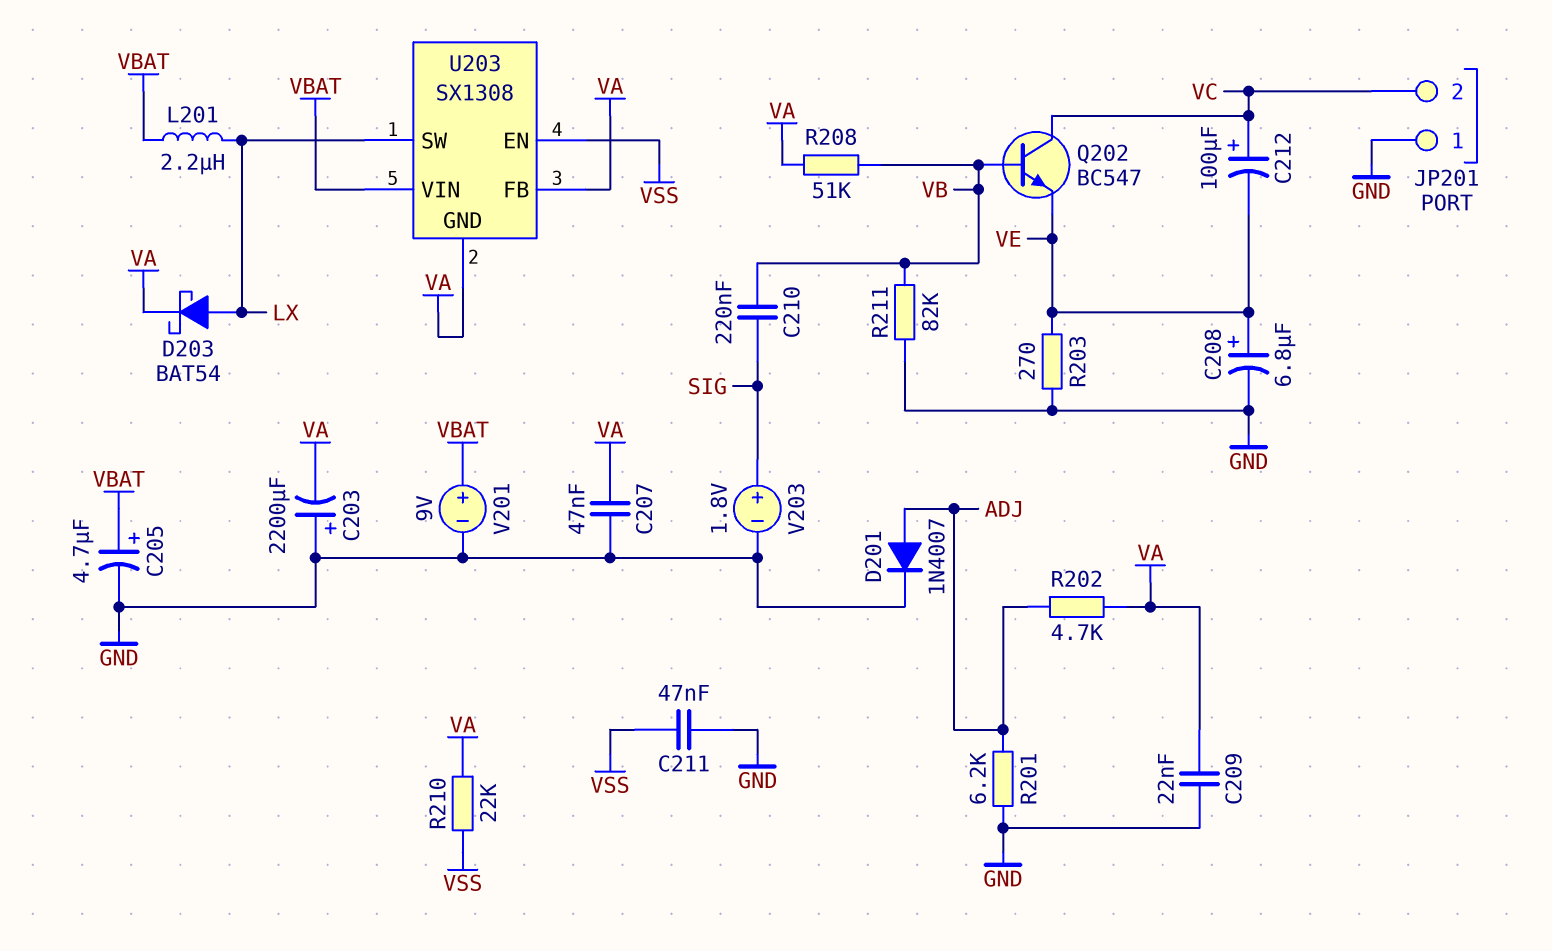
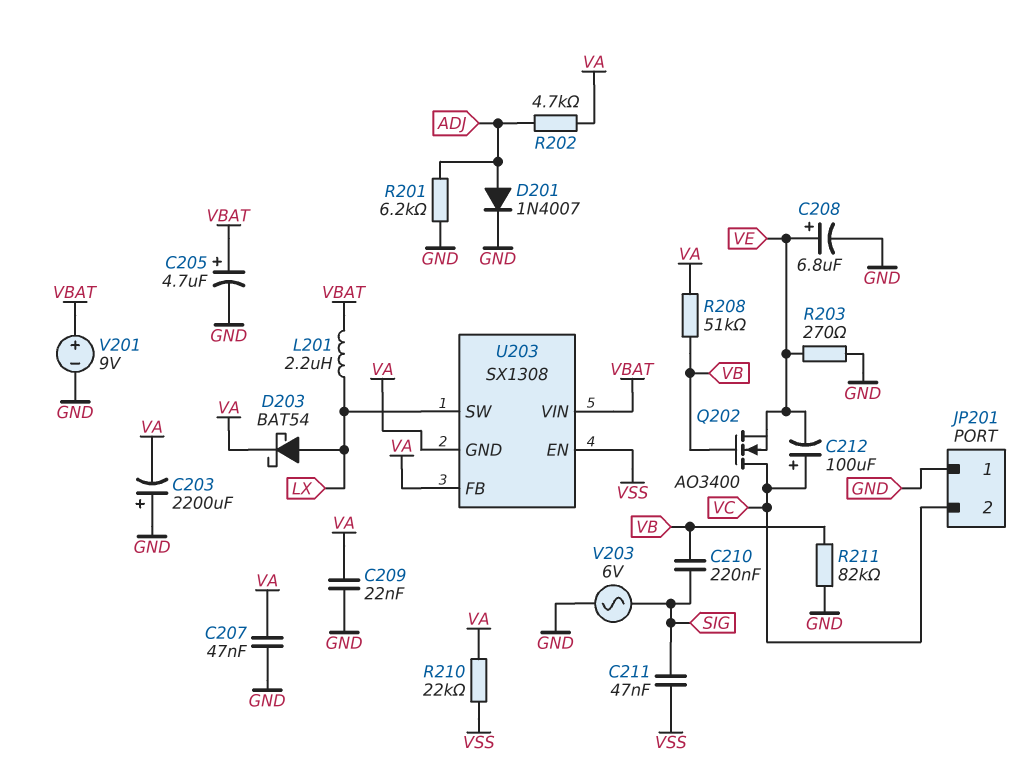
C211: 47nF (GND, VSS) -> 47nF (SIG, VSS)
Q202: NPN BC547 (B VB, C VC, E VE) -> NMOS AO3400 (G VB, D VC, S VE)
V203: 1.8V (plus SIG, minus GND) -> AC 6V (GND, SIG)

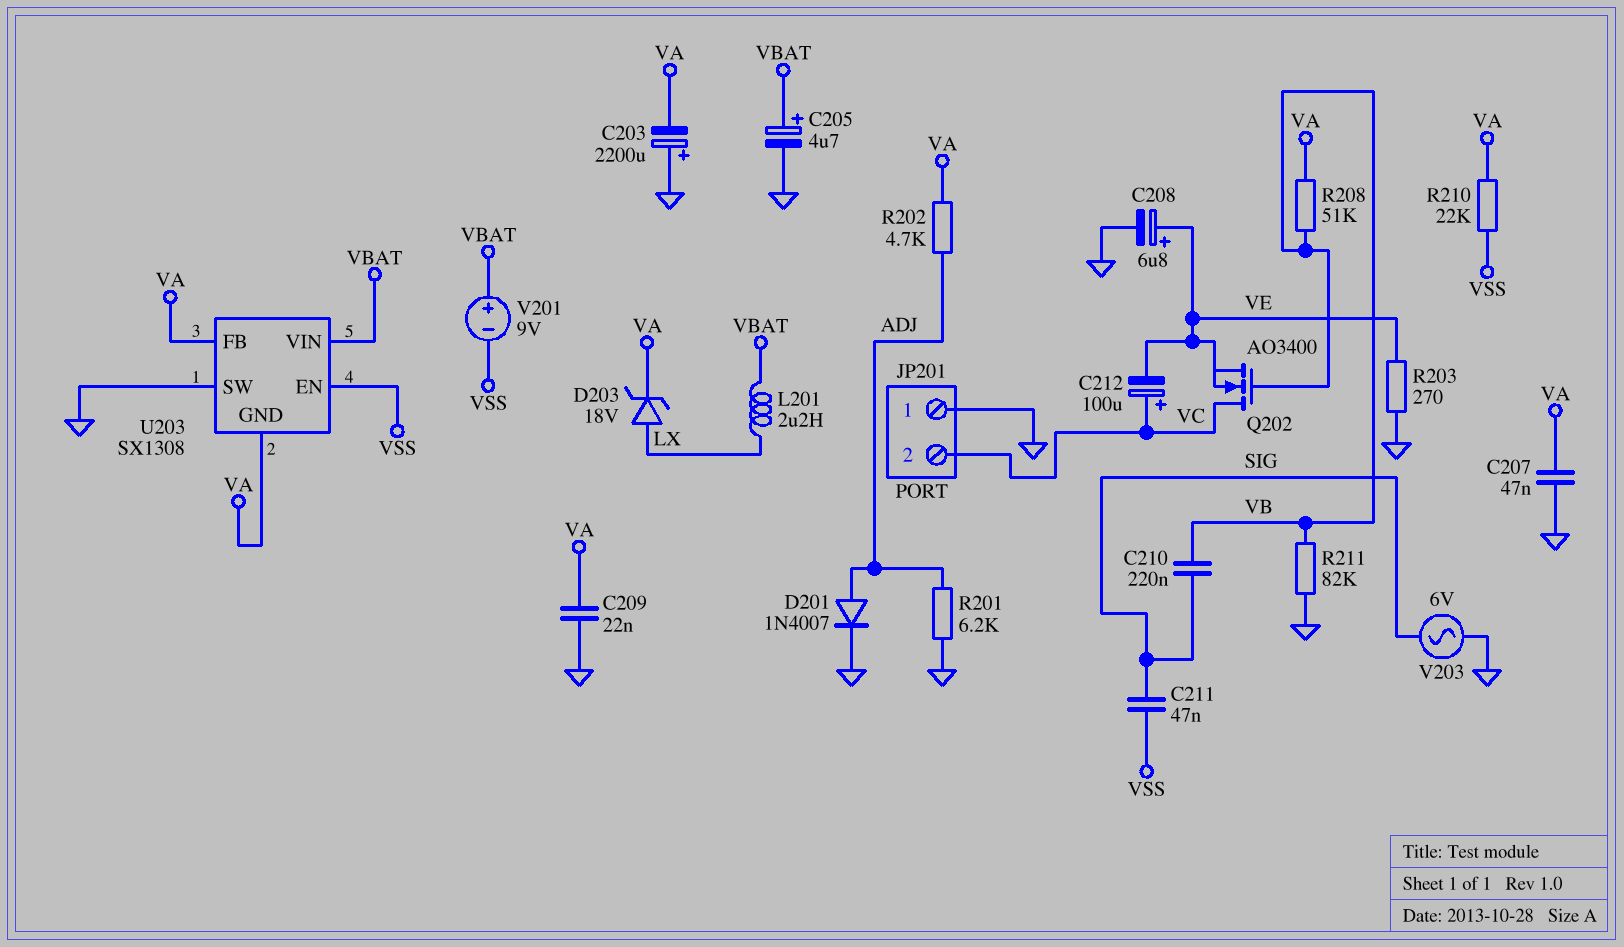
D203: schottky BAT54 (A LX, K VA) -> zener 18V (A LX, K VA)
U203 pin SW: LX -> GND
V201: 9V (plus VBAT, minus GND) -> 9V (plus VBAT, minus VSS)

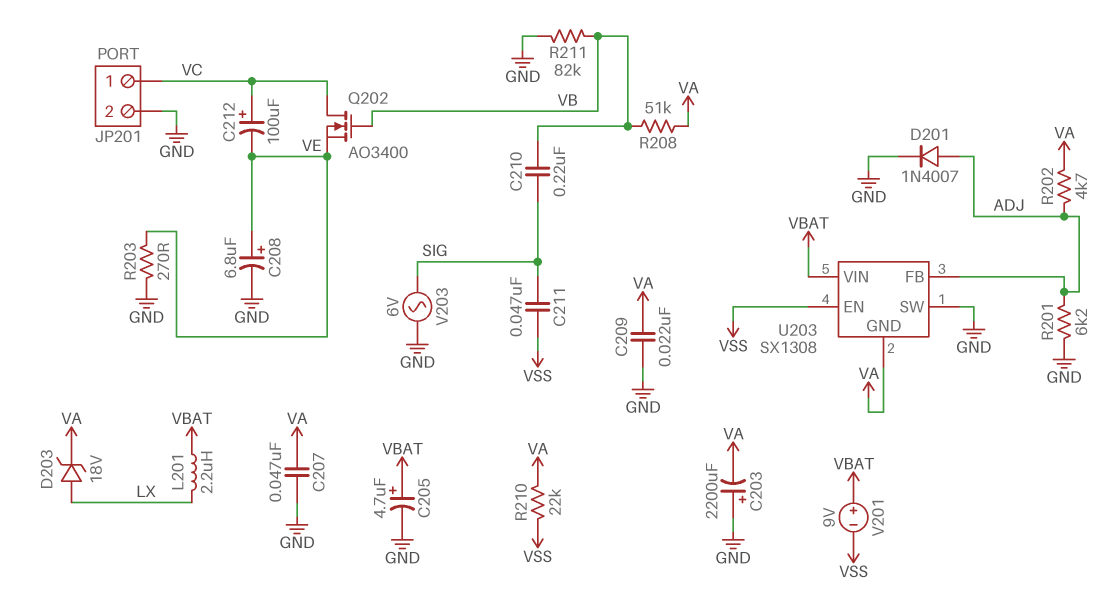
JP201 pin 1: GND -> VC
JP201 pin 2: VC -> GND
U203 pin FB: VA -> ADJ

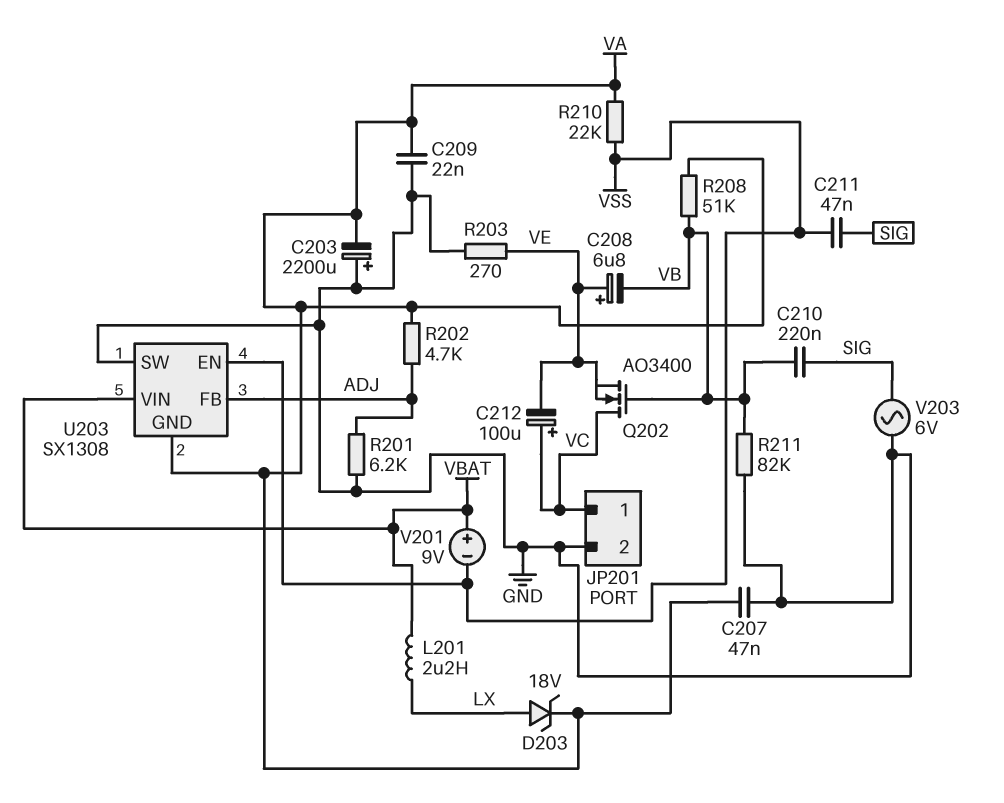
C205: 4.7uF (plus VBAT, minus GND) -> none
C208: 6.8uF (plus VE, minus GND) -> 6.8uF (plus VE, minus VB)
D201: diode 1N4007 (A ADJ, K GND) -> none

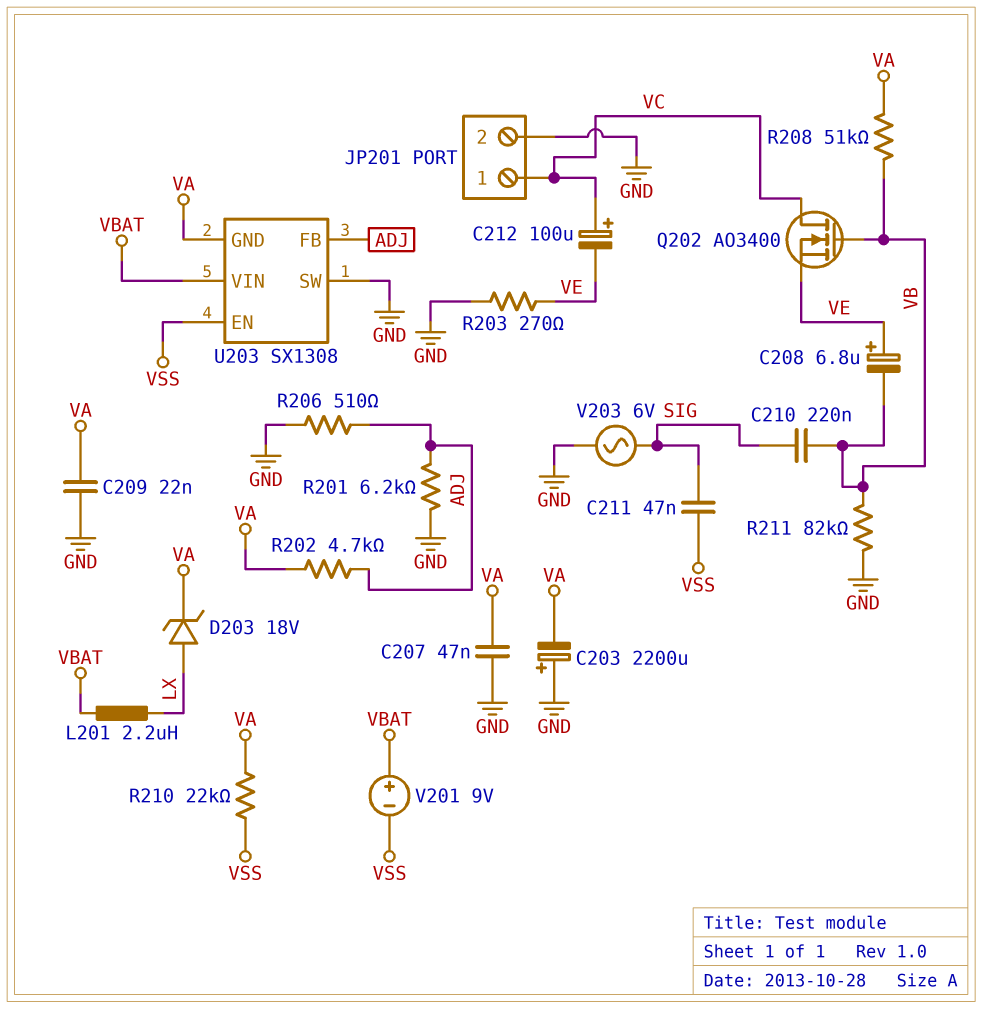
R206: none -> 510 (ADJ, GND)

